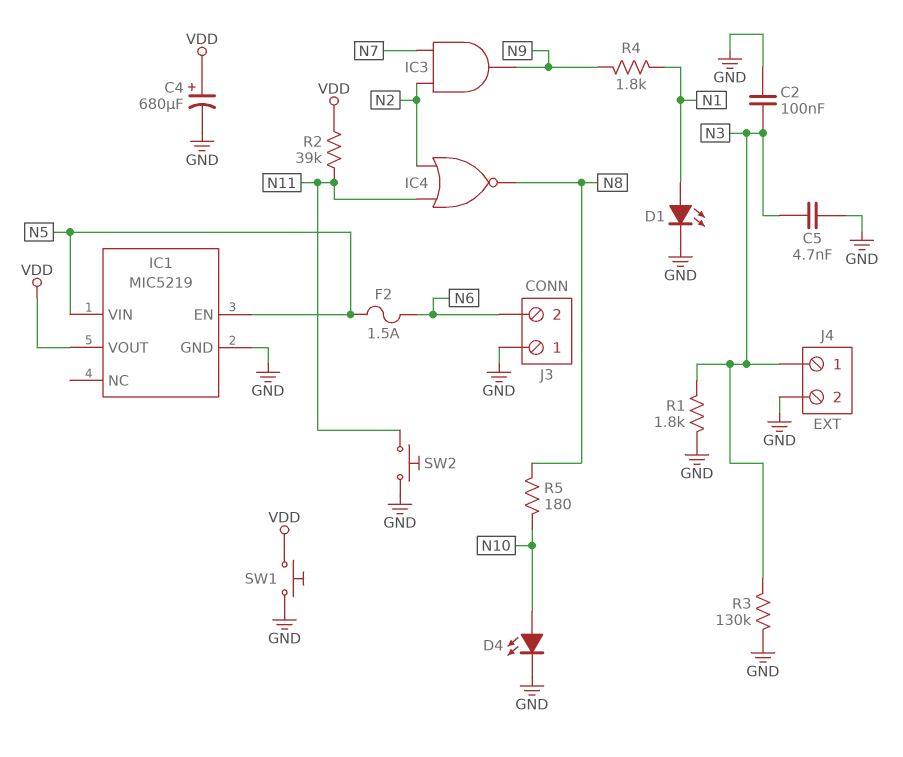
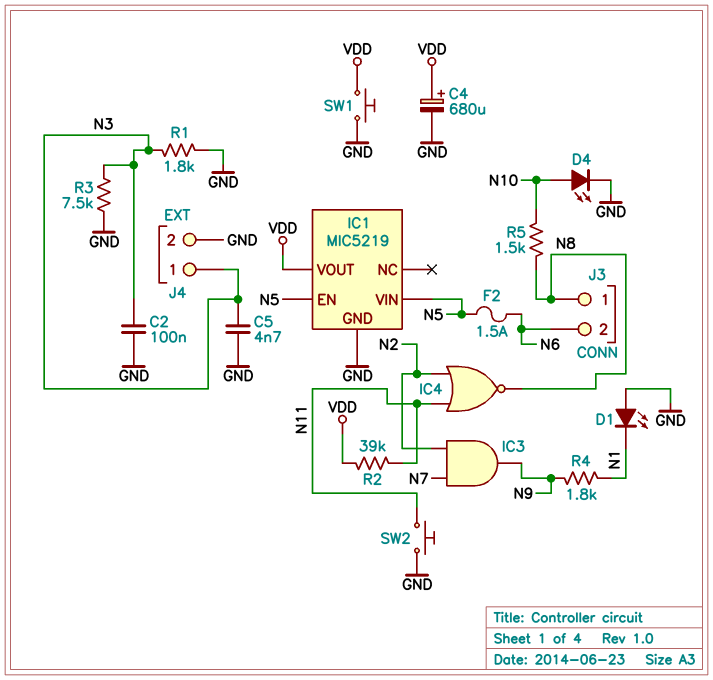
D1: LED (A N1, K GND) -> LED (A GND, K N1)
J3 pin 1: GND -> N8
R3: 130k (GND, N3) -> 7.5k (GND, N3)
R5: 180 (N8, N10) -> 1.5k (N8, N10)

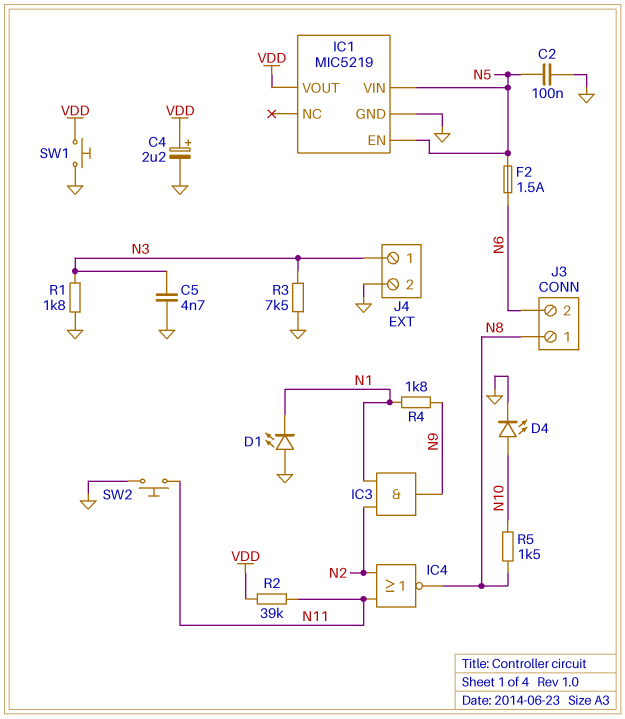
C2: 100nF (GND, N3) -> 100nF (GND, N5)
C4: 680uF (plus VDD, minus GND) -> 2.2uF (plus VDD, minus GND)
IC3: AND (in N2, in N7, out N9) -> AND (in N1, in N2, out N9)

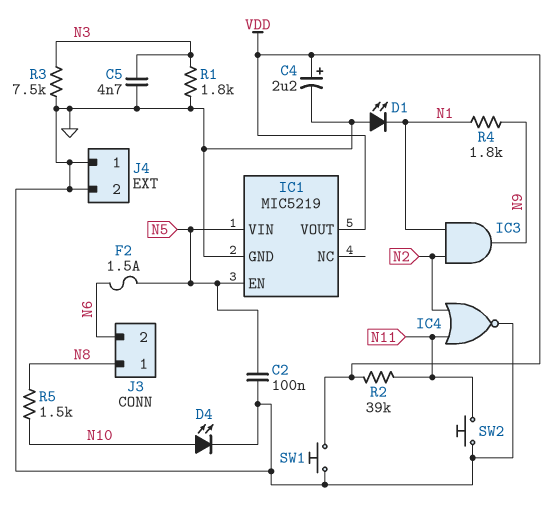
IC4: NOR (in N2, in N11, out N8) -> NOR (in N2, in N11, out GND)
J4 pin 1: N3 -> GND

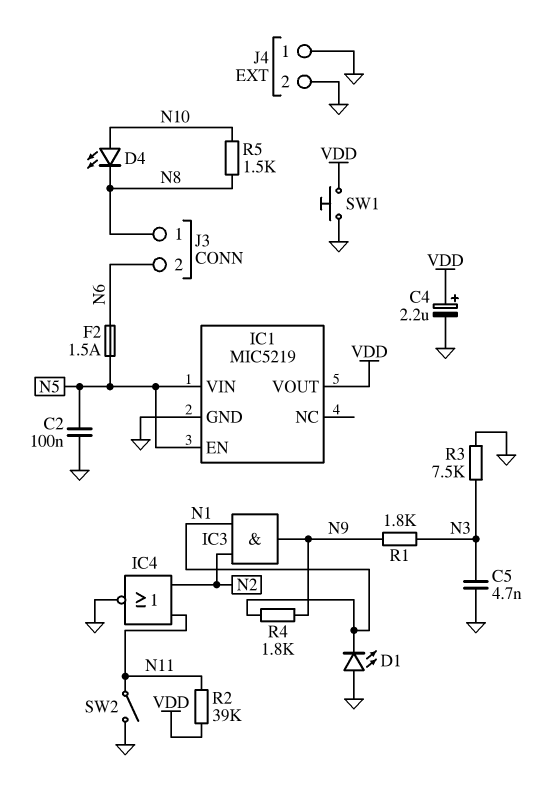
D4: LED (A N10, K GND) -> LED (A N10, K N8)
R1: 1.8k (GND, N3) -> 1.8k (N3, N9)
SW2: button (GND, N11) -> switch (GND, N11)

